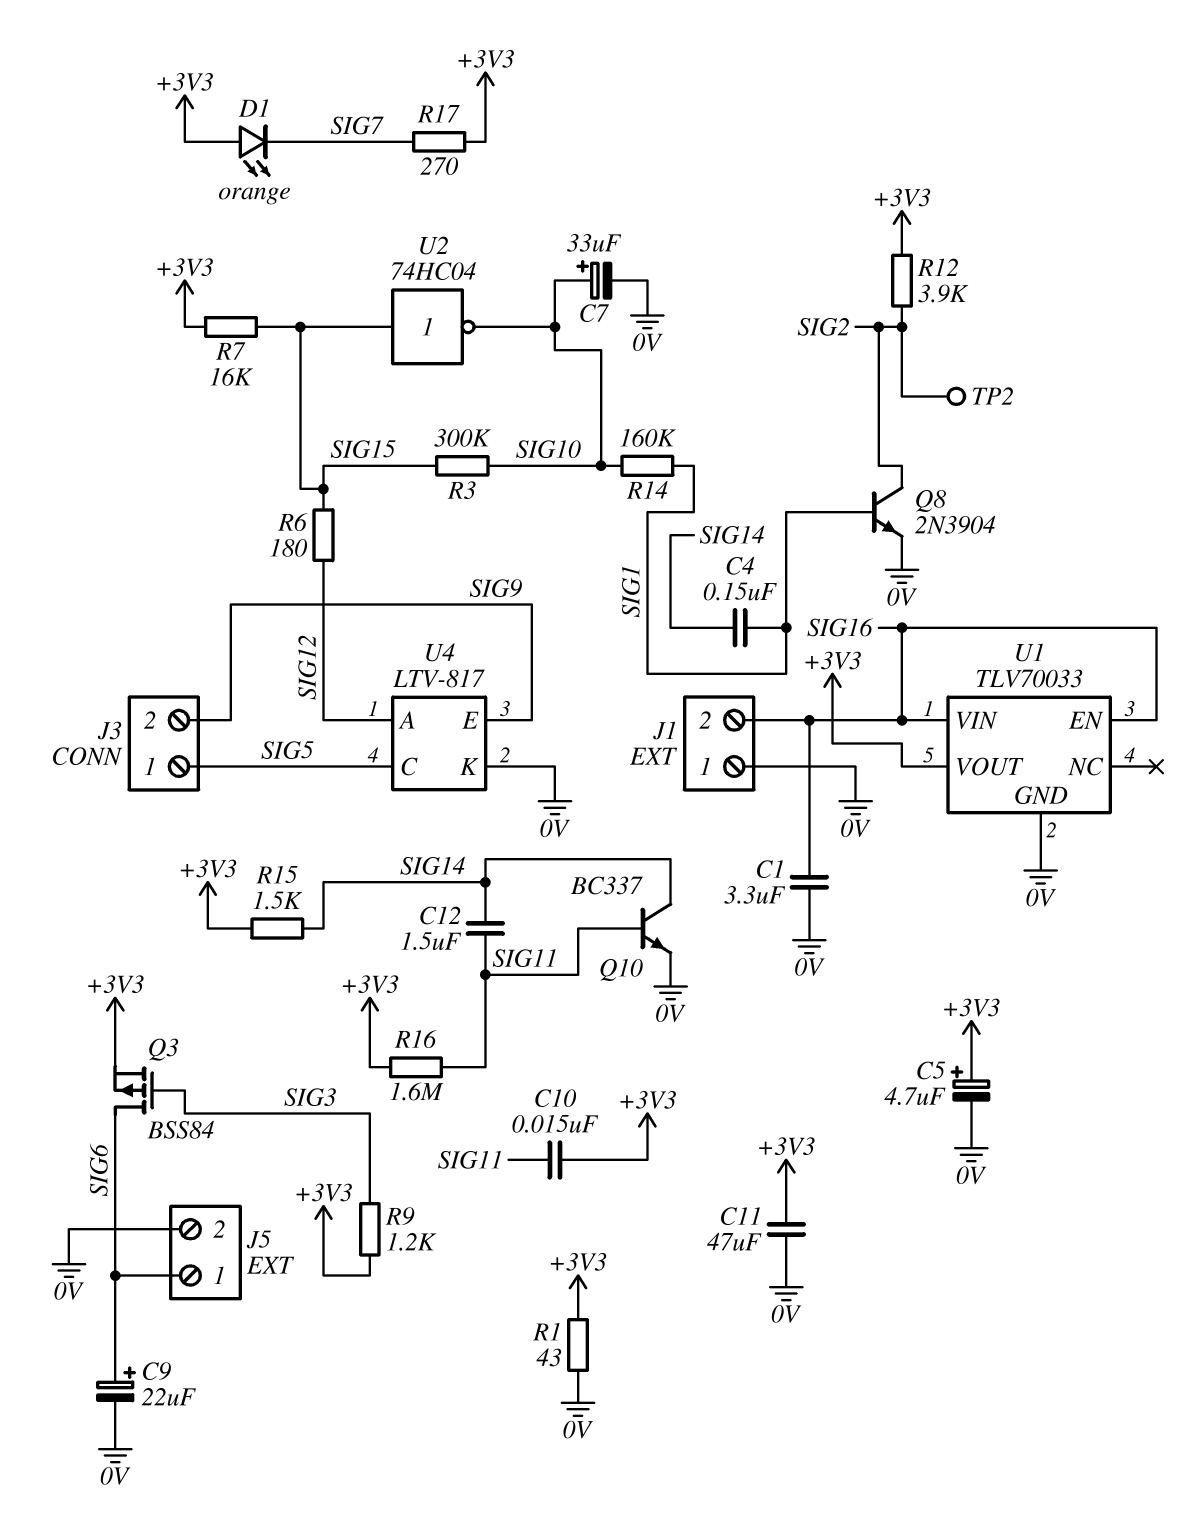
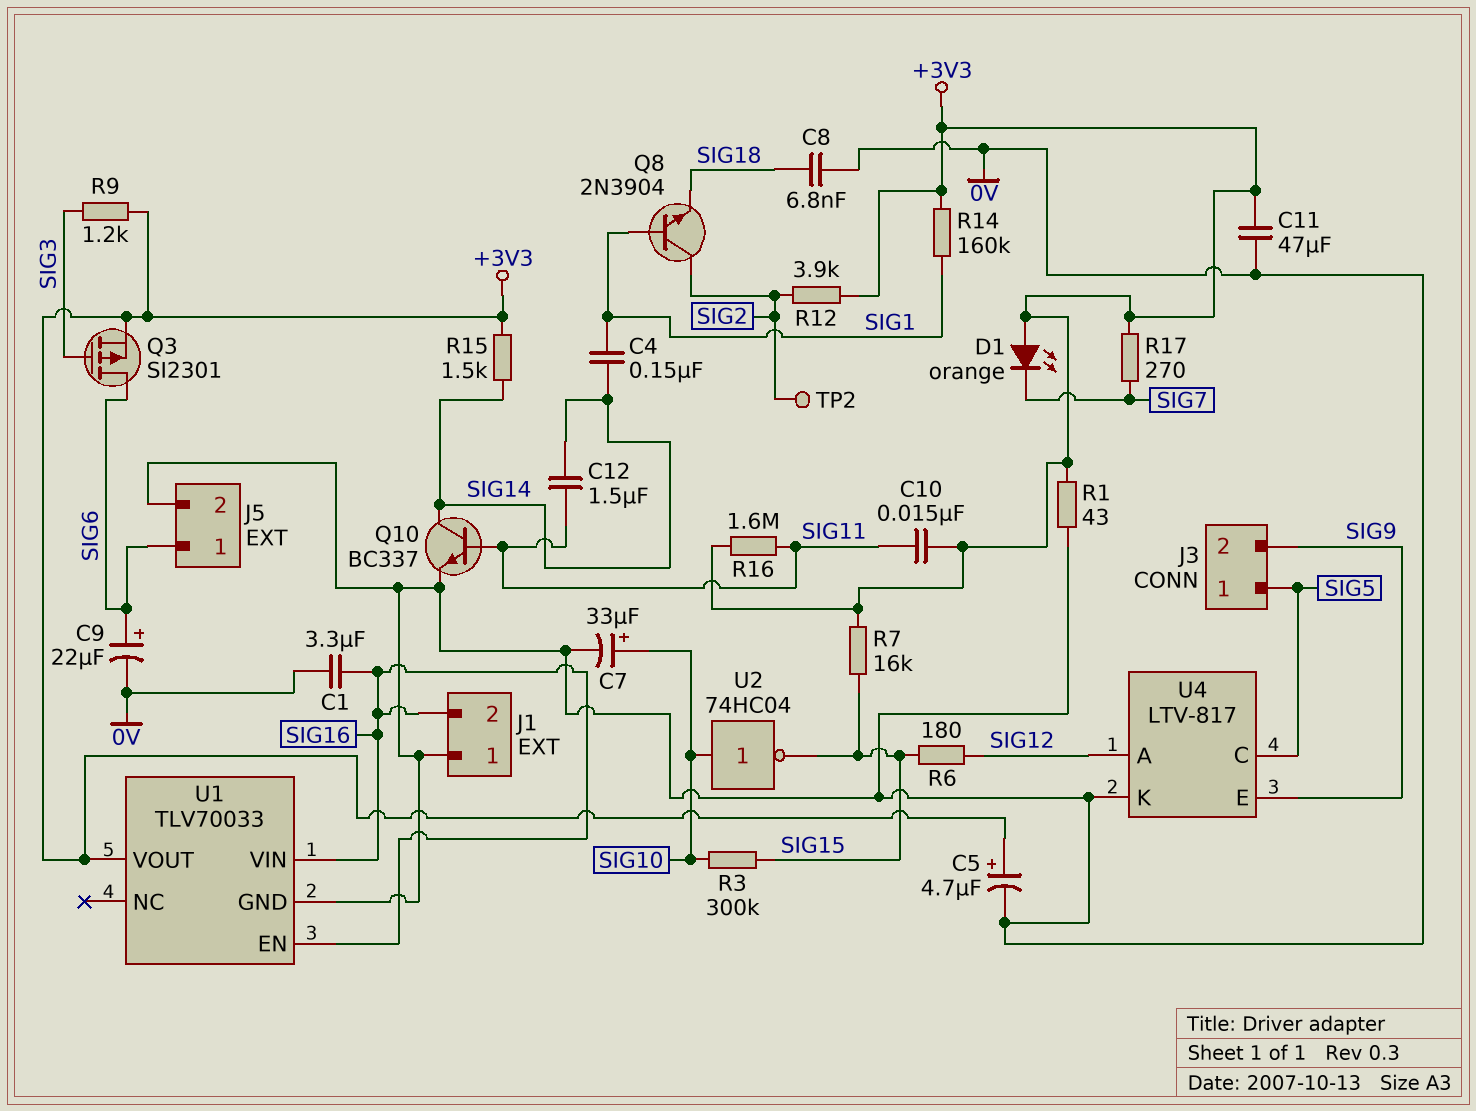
C8: none -> 6.8nF (0V, SIG18)
Q3: PMOS BSS84 (G SIG3, D SIG6, S +3V3) -> PMOS SI2301 (G SIG3, D SIG6, S +3V3)
Q8: NPN 2N3904 (B SIG1, C SIG2, E 0V) -> NPN 2N3904 (B SIG1, C SIG2, E SIG18)
R14: 160k (SIG1, SIG10) -> 160k (+3V3, SIG1)
U2: NOT 74HC04 (in SIG15, out SIG10) -> NOT 74HC04 (in SIG10, out SIG15)

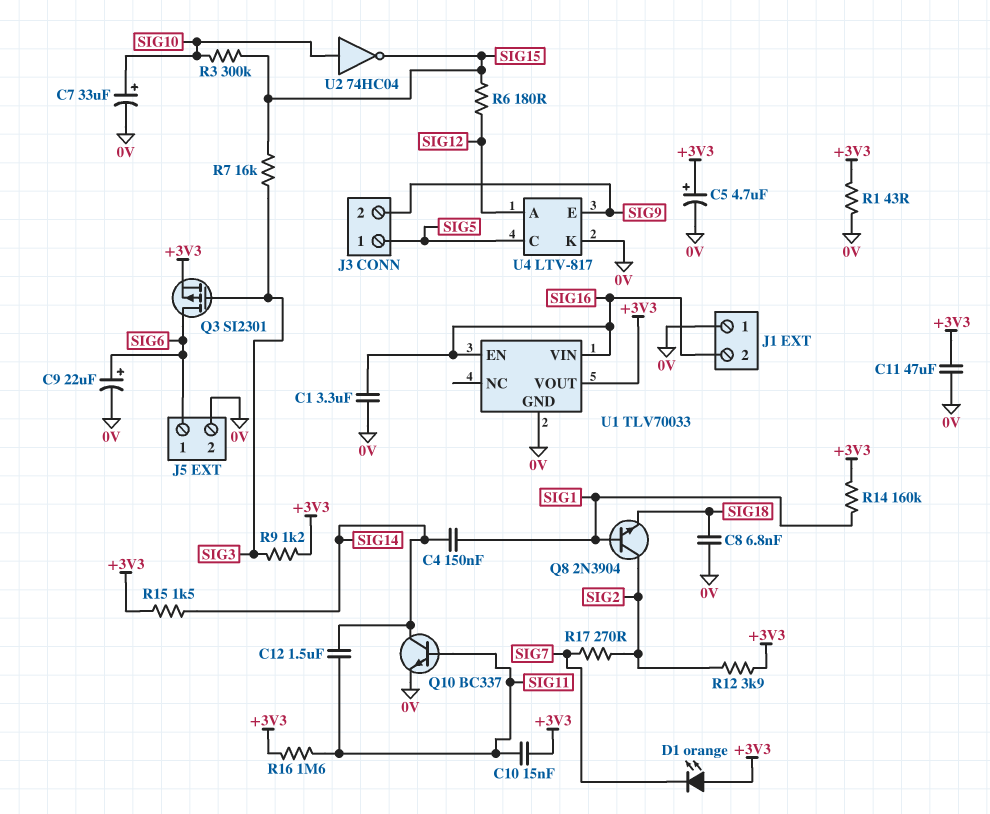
R7: 16k (+3V3, SIG15) -> 16k (SIG3, SIG15)
R17: 270 (+3V3, SIG7) -> 270 (SIG2, SIG7)
TP2: test point (SIG2) -> none

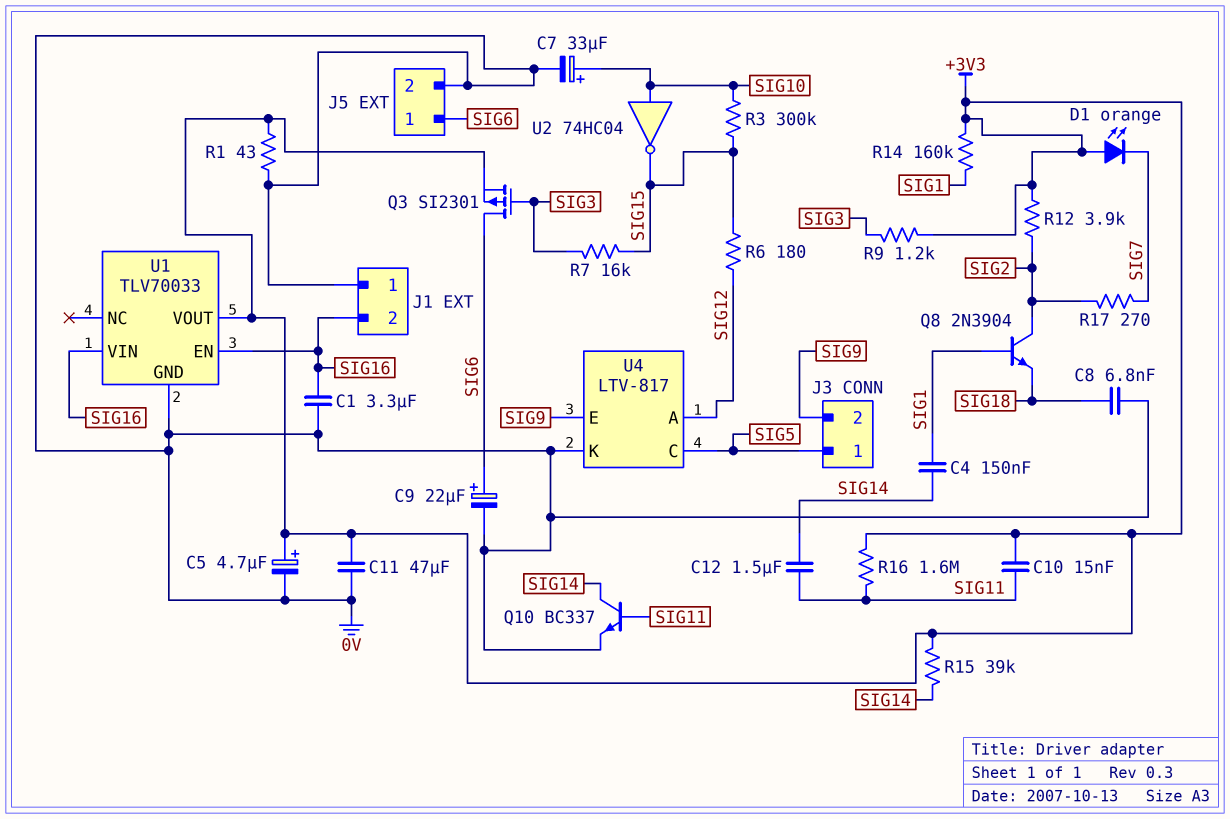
R15: 1.5k (+3V3, SIG14) -> 39k (+3V3, SIG14)

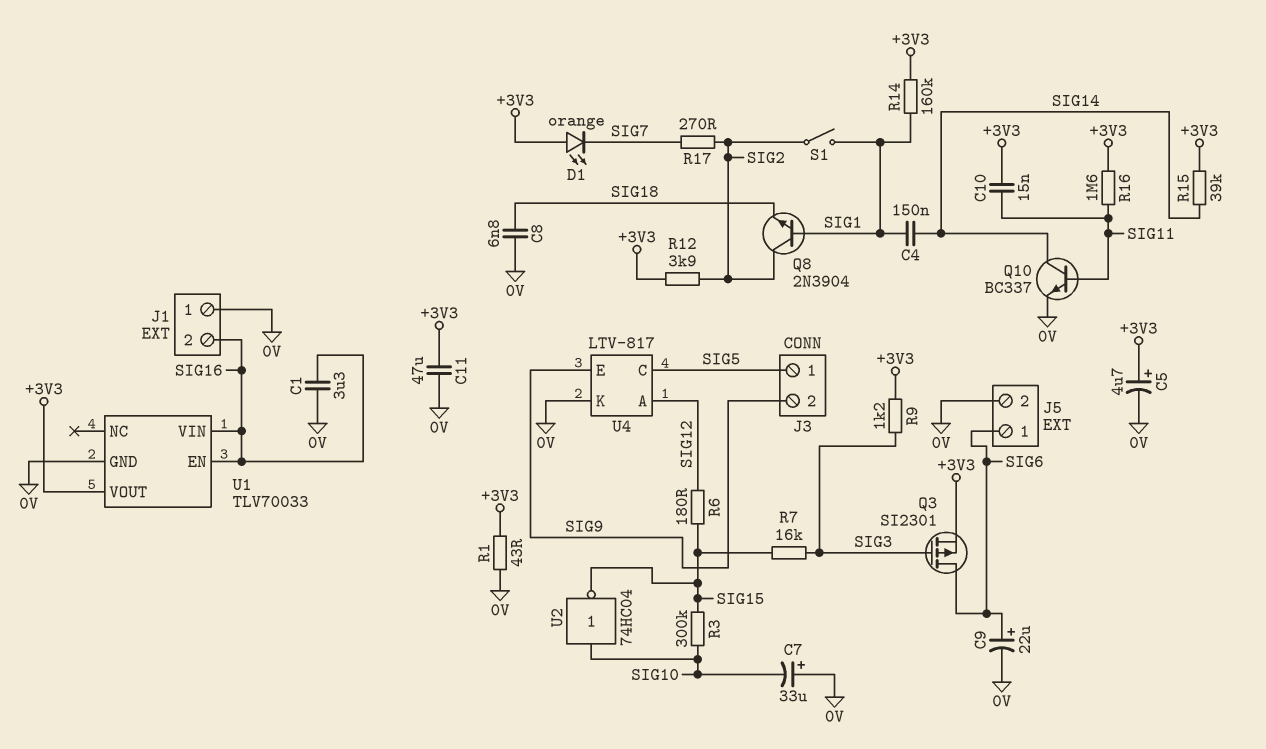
C7: 33uF (plus SIG10, minus 0V) -> 33uF (plus 0V, minus SIG10)
C12: 1.5uF (SIG11, SIG14) -> none
S1: none -> switch (SIG1, SIG2)

